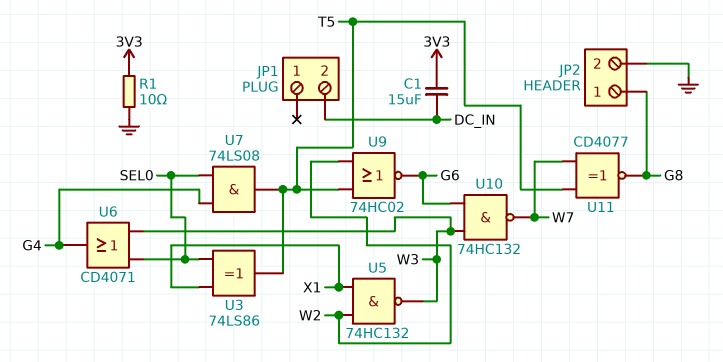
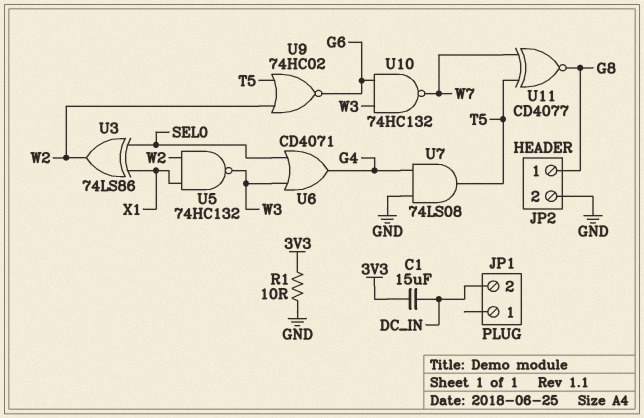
U3: XOR 74LS86 (in SEL0, in X1, out T5) -> XOR 74LS86 (in SEL0, in X1, out W2)
U7: AND 74LS08 (in G4, in SEL0, out T5) -> AND 74LS08 (in G4, in GND, out T5)

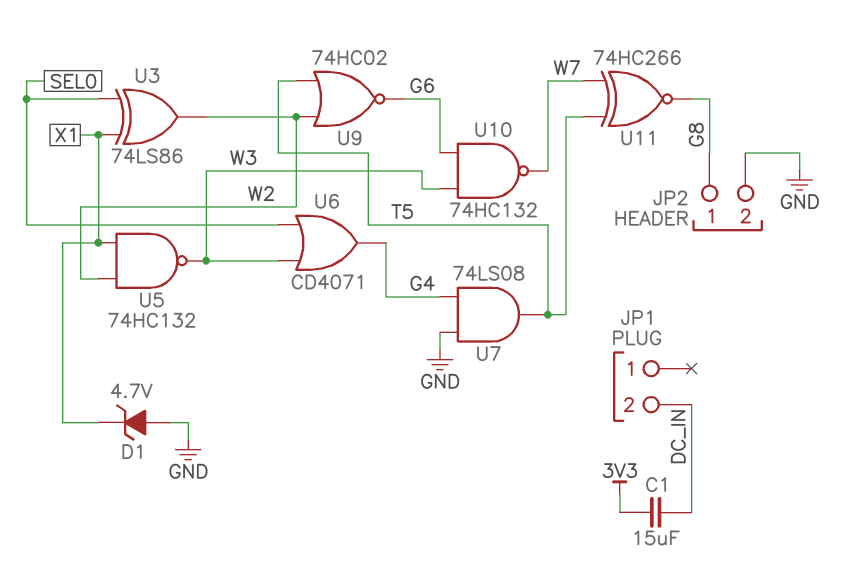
D1: none -> zener 4.7V (A GND, K X1)
R1: 10 (3V3, GND) -> none
U11: XNOR CD4077 (in T5, in W7, out G8) -> XNOR 74HC266 (in T5, in W7, out G8)

